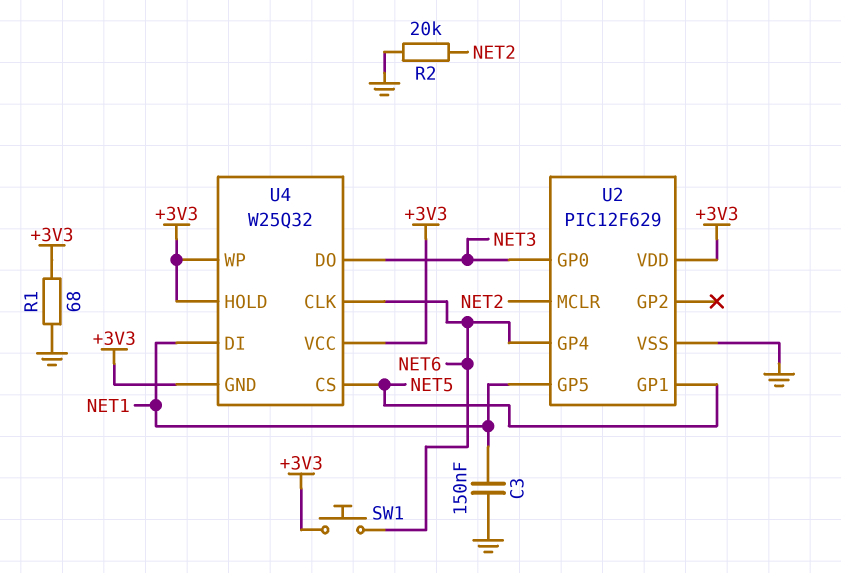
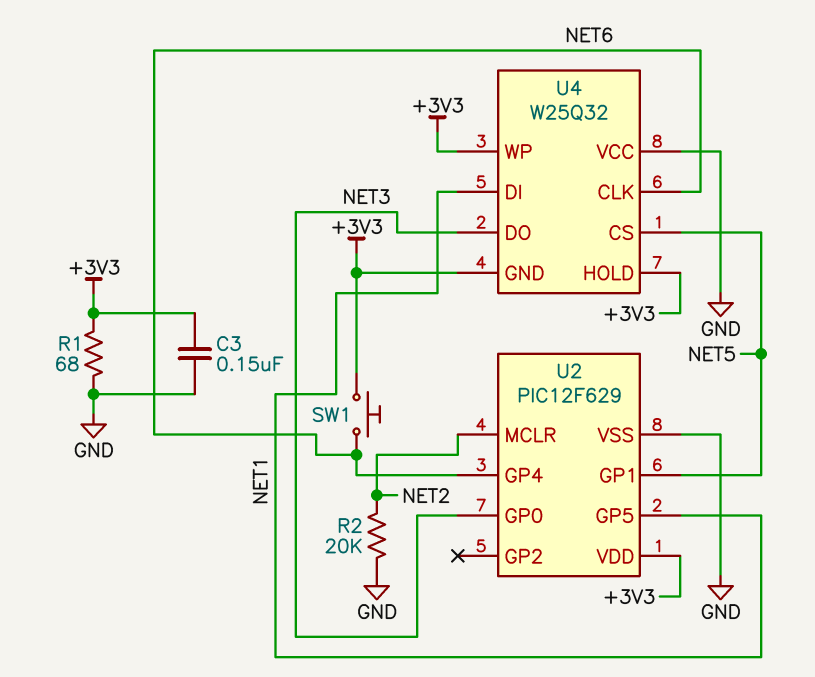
C3: 150nF (GND, NET1) -> 150nF (+3V3, GND)
U4 pin VCC: +3V3 -> GND

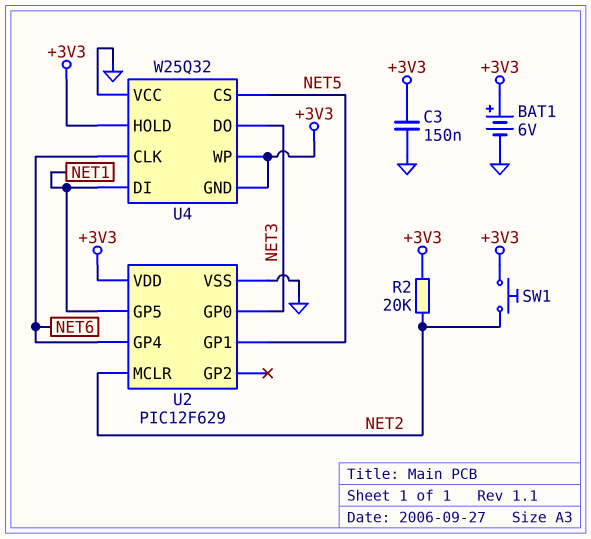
BAT1: none -> 6V (plus +3V3, minus GND)
R1: 68 (+3V3, GND) -> none
R2: 20k (GND, NET2) -> 20k (+3V3, NET2)
SW1: button (+3V3, NET6) -> button (+3V3, NET2)

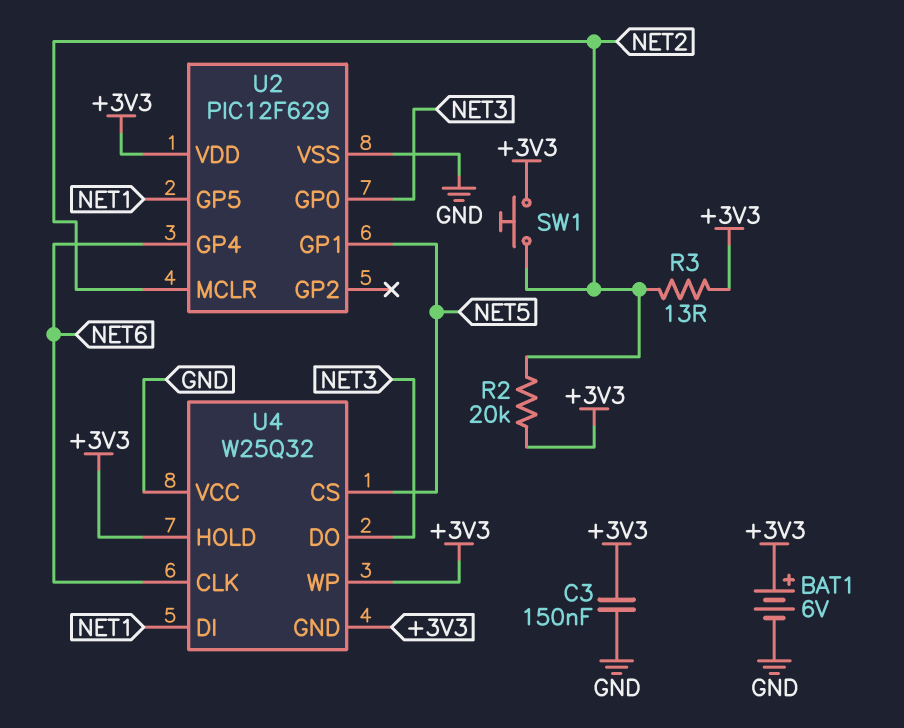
R3: none -> 13 (+3V3, NET2)

